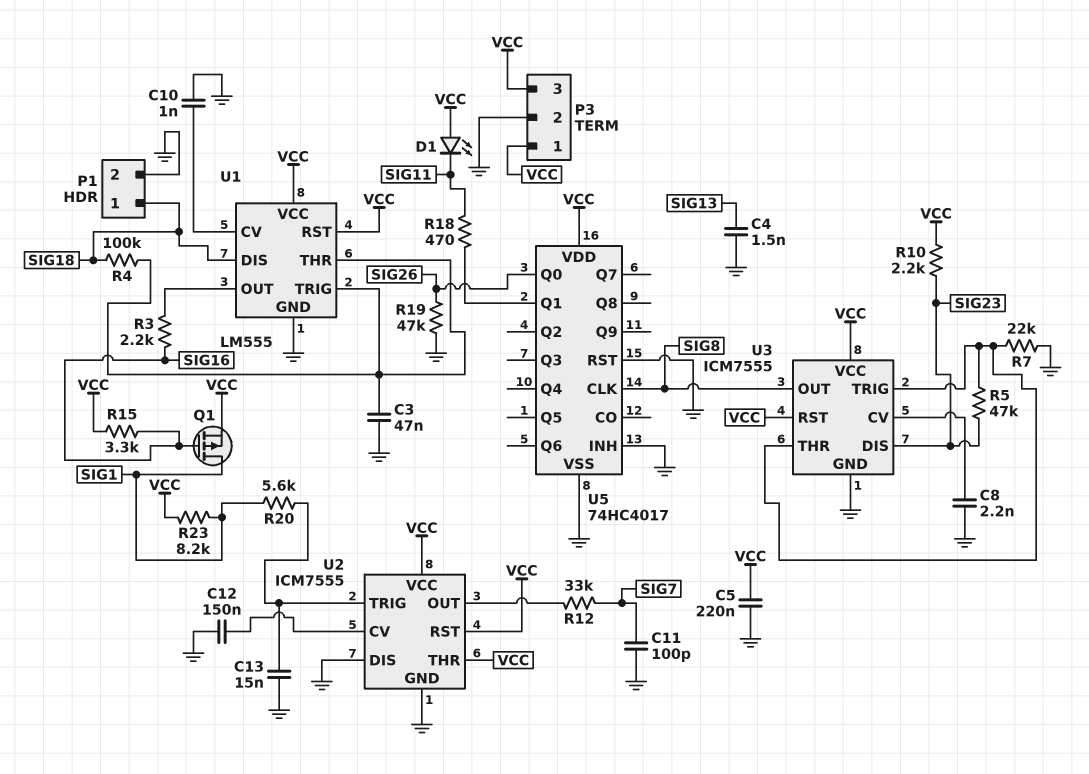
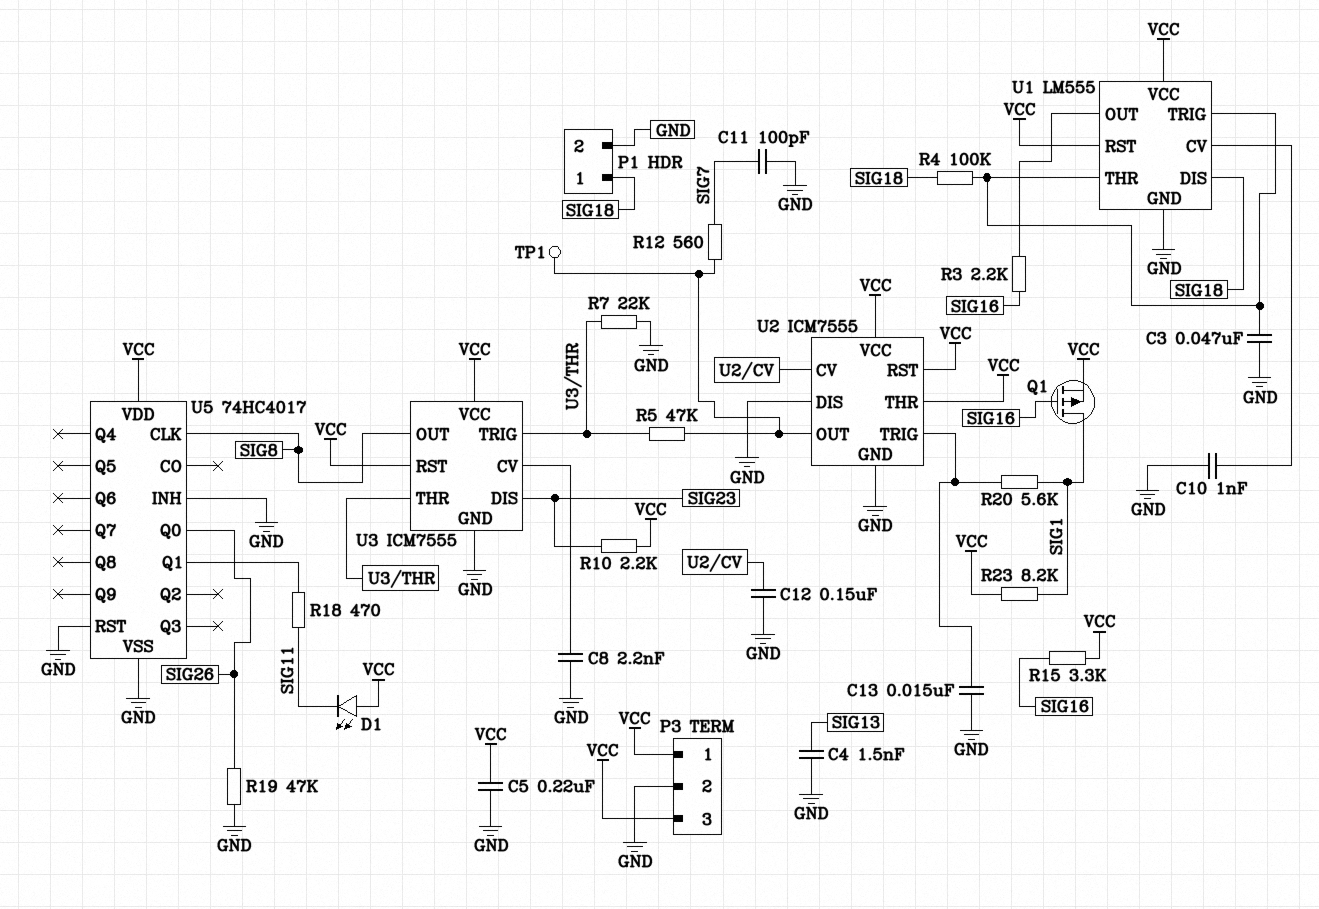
R5: 47k (SIG23, U3/THR) -> 47k (U2/OUT, U3/THR)
R12: 33k (SIG7, U2/OUT) -> 560 (SIG7, U2/OUT)
TP1: none -> test point (U2/OUT)

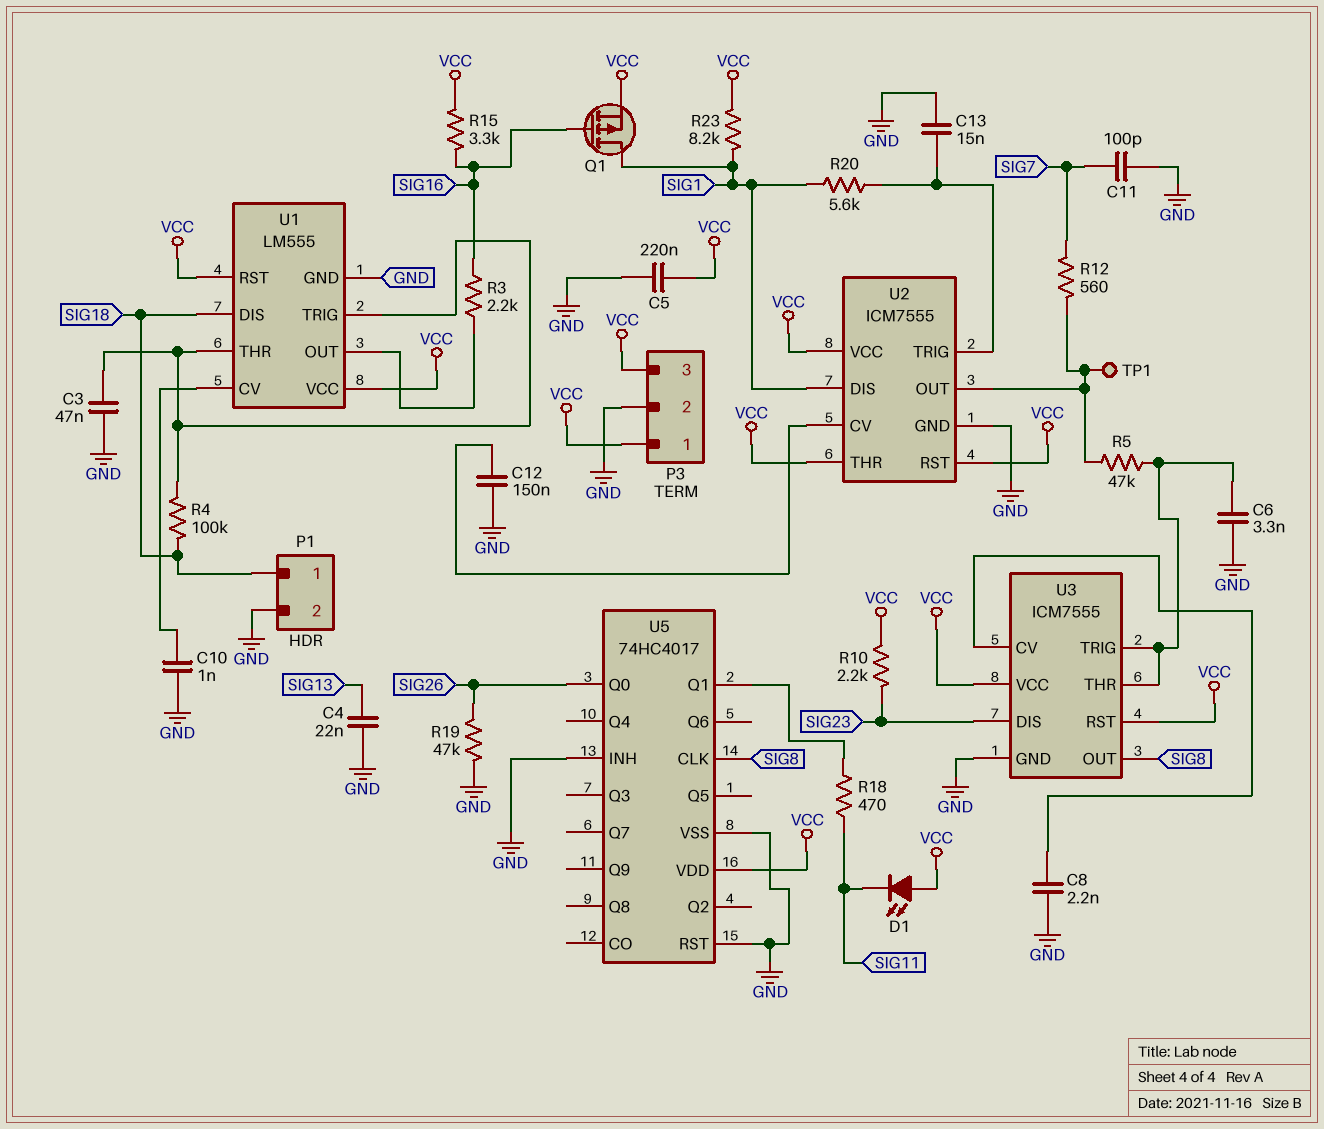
C4: 1.5nF (GND, SIG13) -> 22nF (GND, SIG13)
C6: none -> 3.3nF (GND, U3/THR)
R7: 22k (GND, U3/THR) -> none
U2 pin DIS: GND -> SIG1

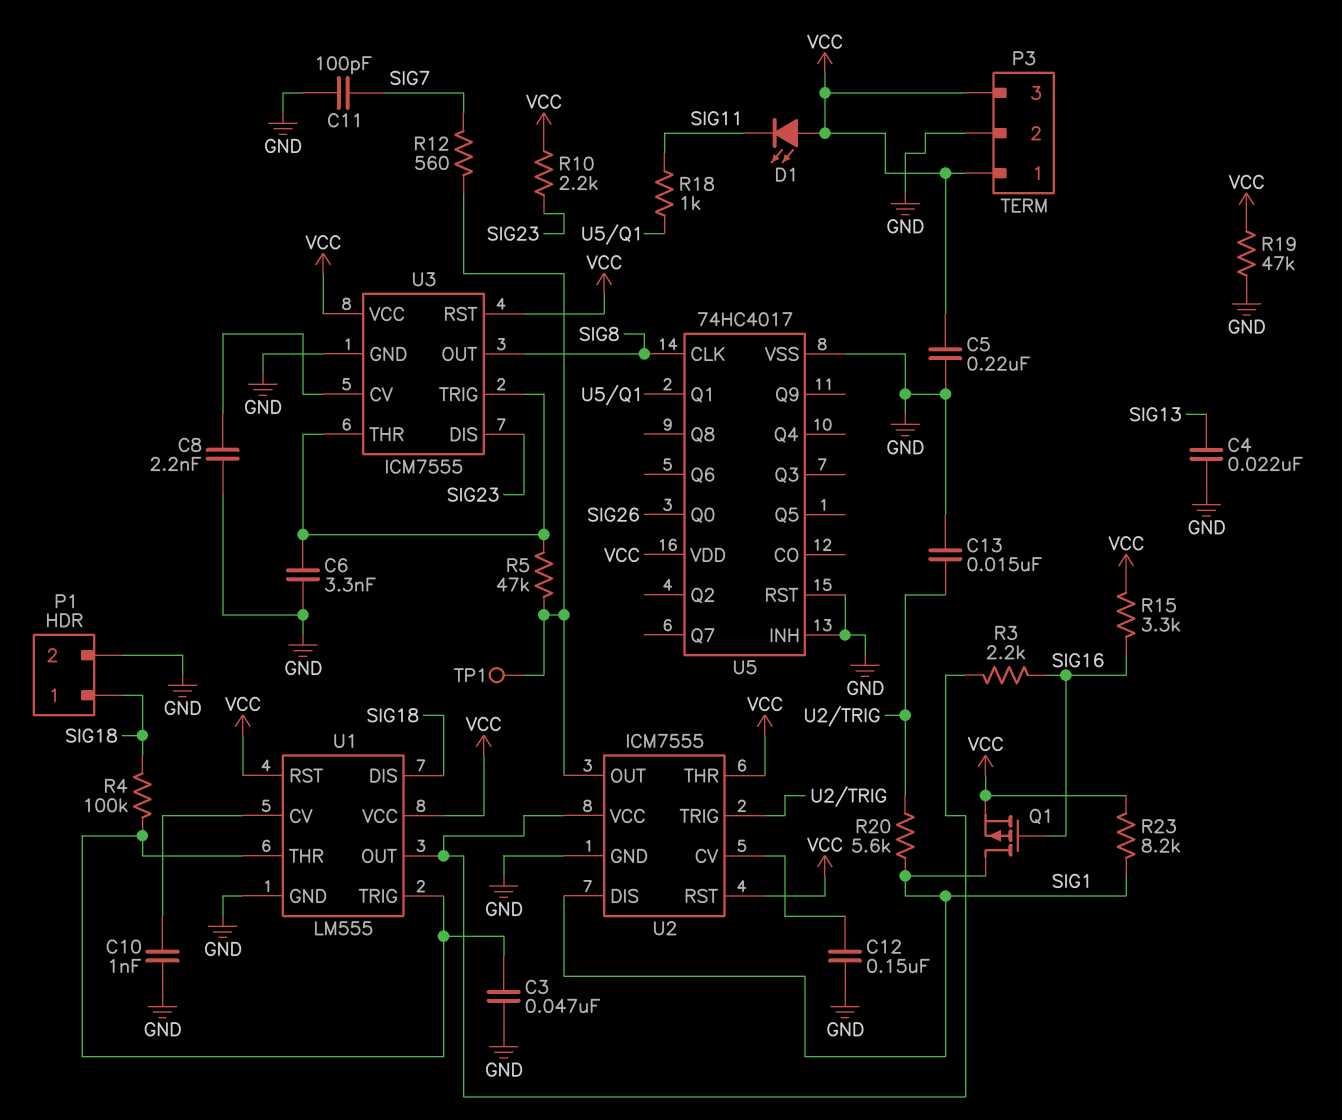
R18: 470 (SIG11, U5/Q1) -> 1k (SIG11, U5/Q1)
R19: 47k (GND, SIG26) -> 47k (GND, VCC)
U2 pin VCC: VCC -> U1/OUT

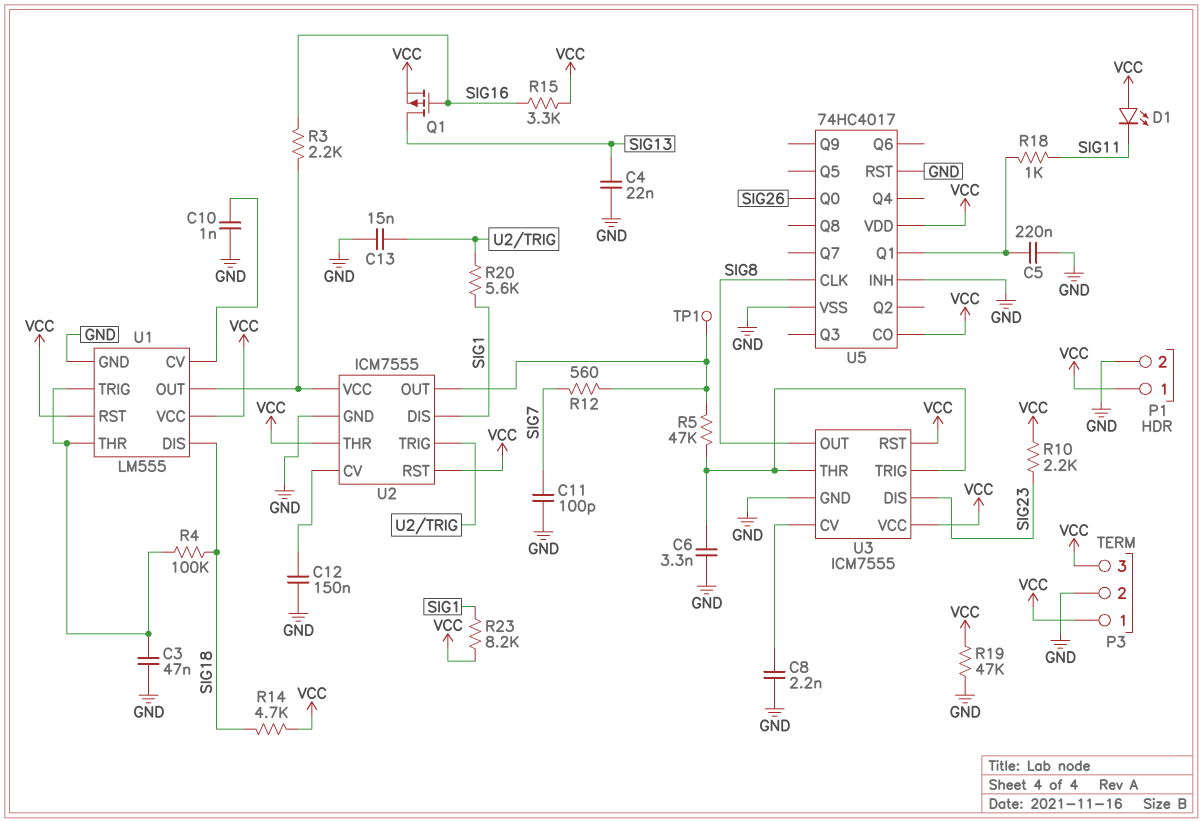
C5: 220nF (GND, VCC) -> 220nF (GND, U5/Q1)
P1 pin 1: SIG18 -> VCC
Q1: PMOS (G SIG16, D SIG1, S VCC) -> PMOS (G SIG16, D SIG13, S VCC)
R14: none -> 4.7k (SIG18, VCC)
U5 pin CO: none -> VCC

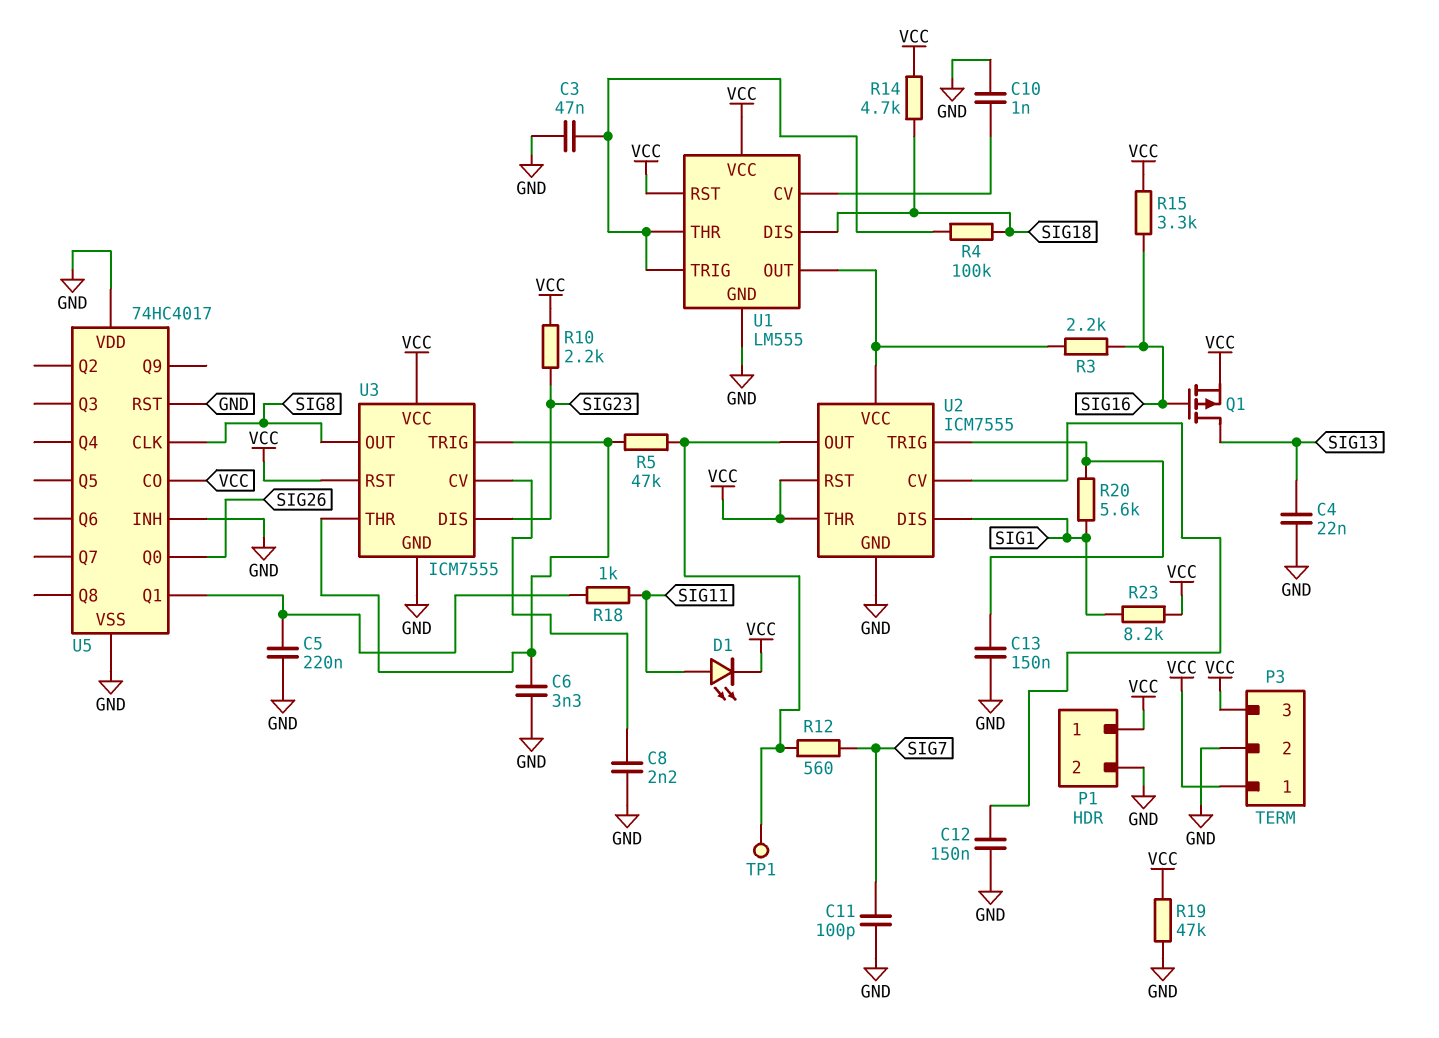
C13: 15nF (GND, U2/TRIG) -> 150nF (GND, U2/TRIG)
D1: LED (A VCC, K SIG11) -> LED (A SIG11, K VCC)
U5 pin VDD: VCC -> GND

